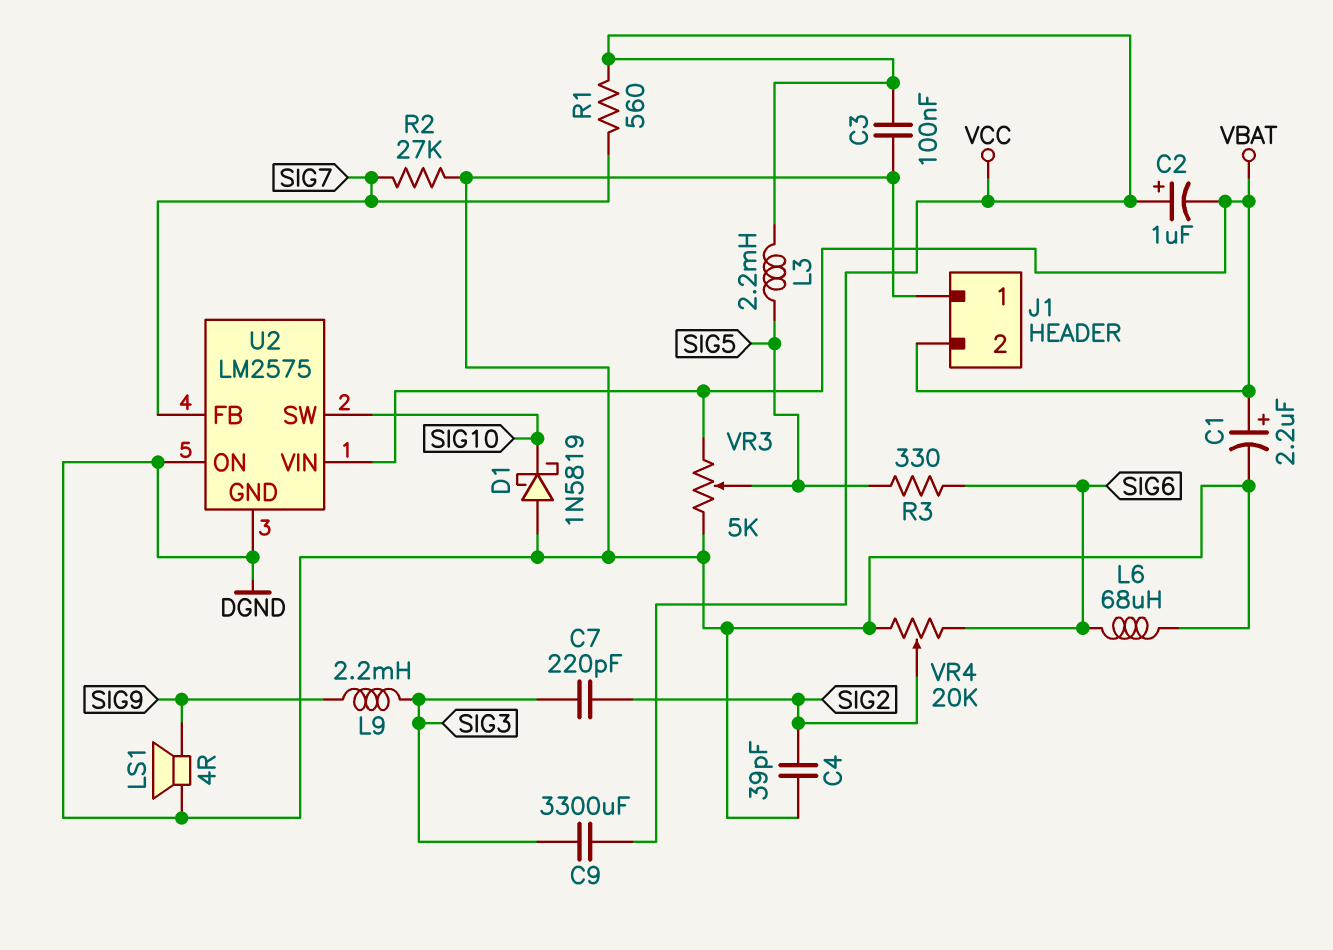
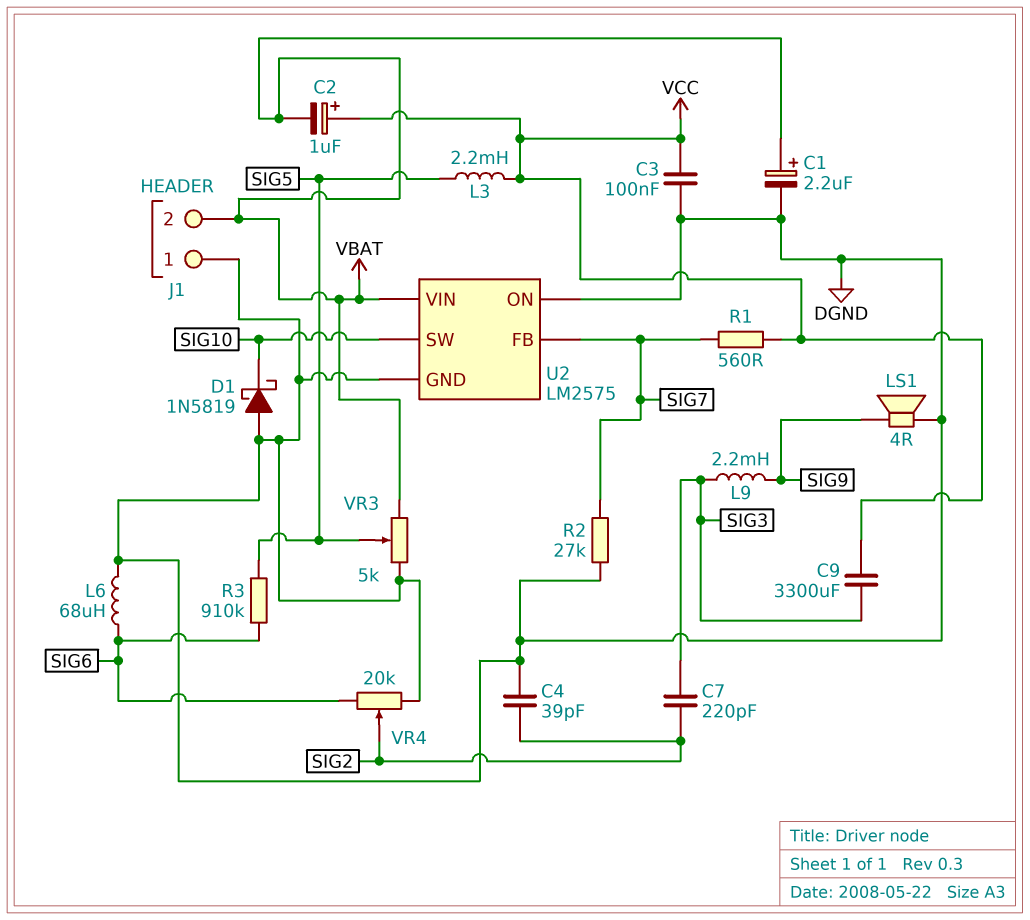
R3: 330 (SIG5, SIG6) -> 910k (SIG5, SIG6)

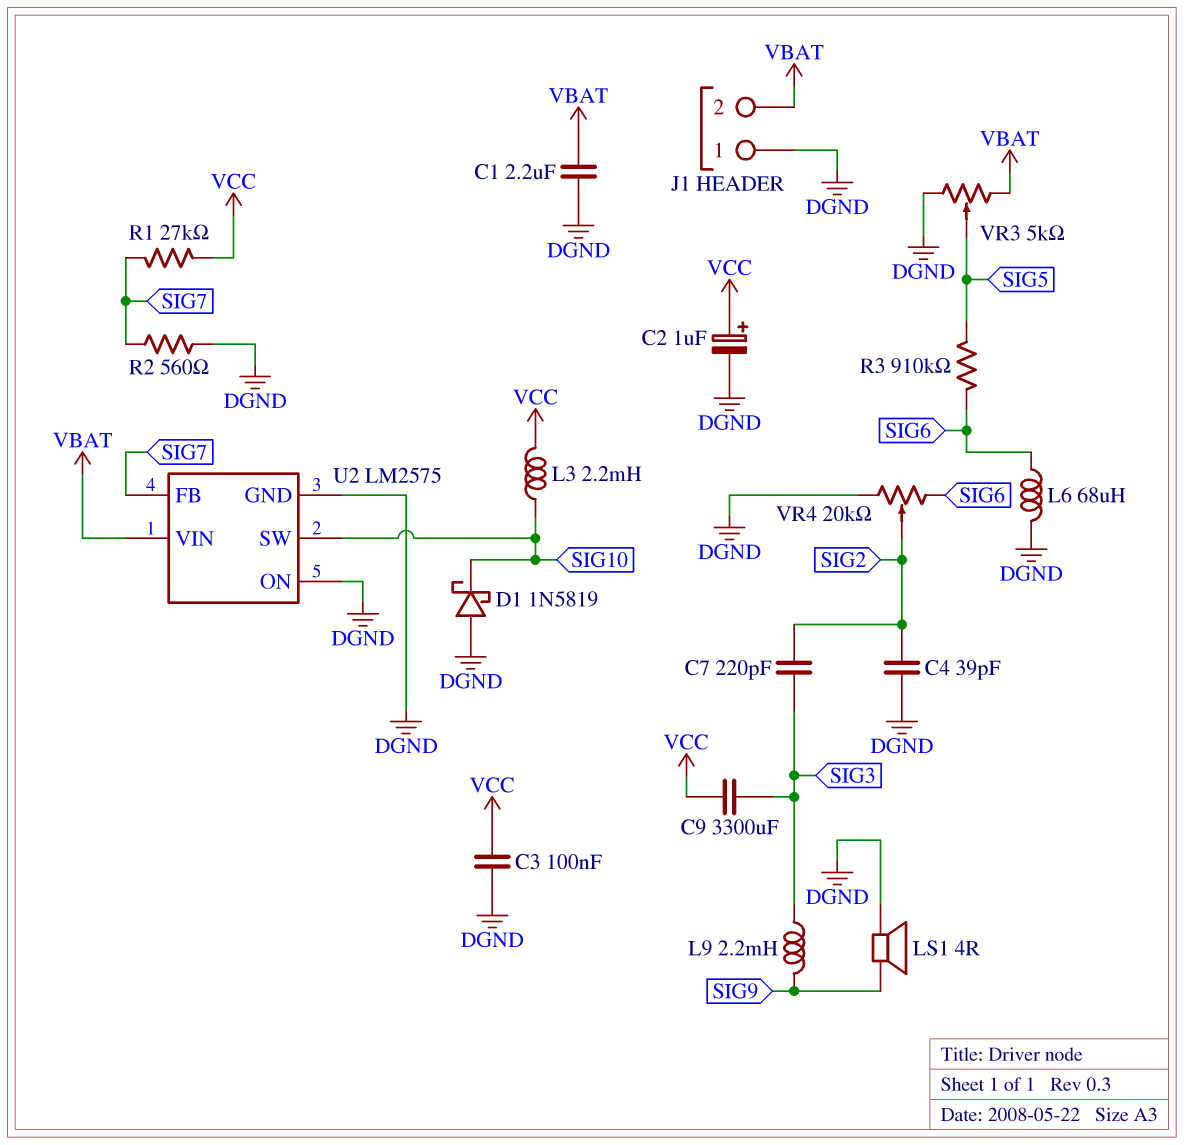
C1: 2.2uF (plus VBAT, minus DGND) -> 2.2uF (DGND, VBAT)
C2: 1uF (plus VCC, minus VBAT) -> 1uF (plus VCC, minus DGND)
L3: 2.2mH (SIG5, VCC) -> 2.2mH (SIG10, VCC)
R1: 560 (SIG7, VCC) -> 27k (SIG7, VCC)
R2: 27k (DGND, SIG7) -> 560 (DGND, SIG7)

